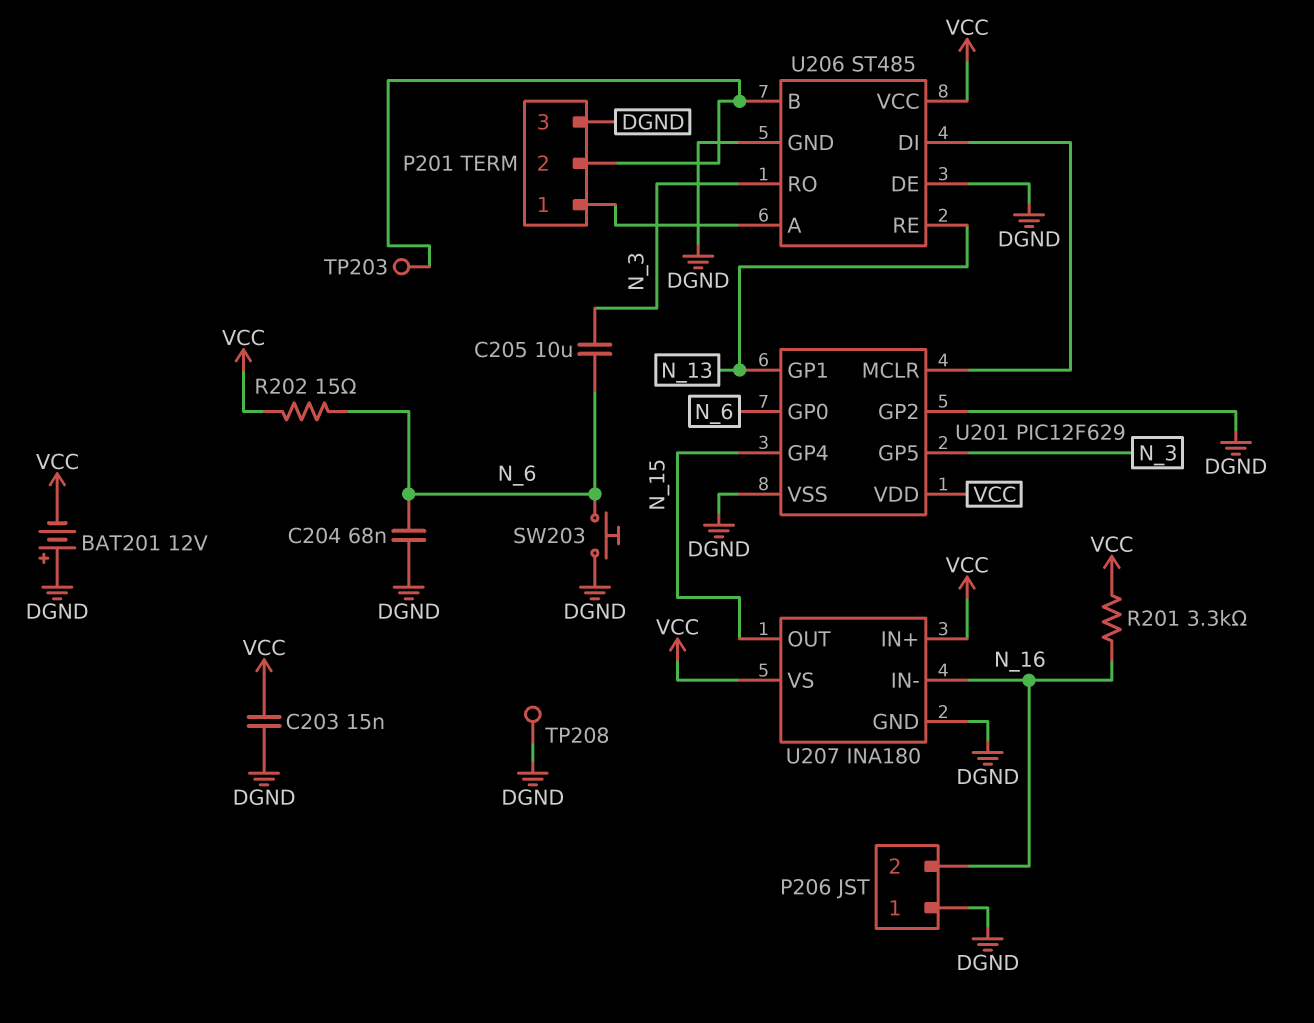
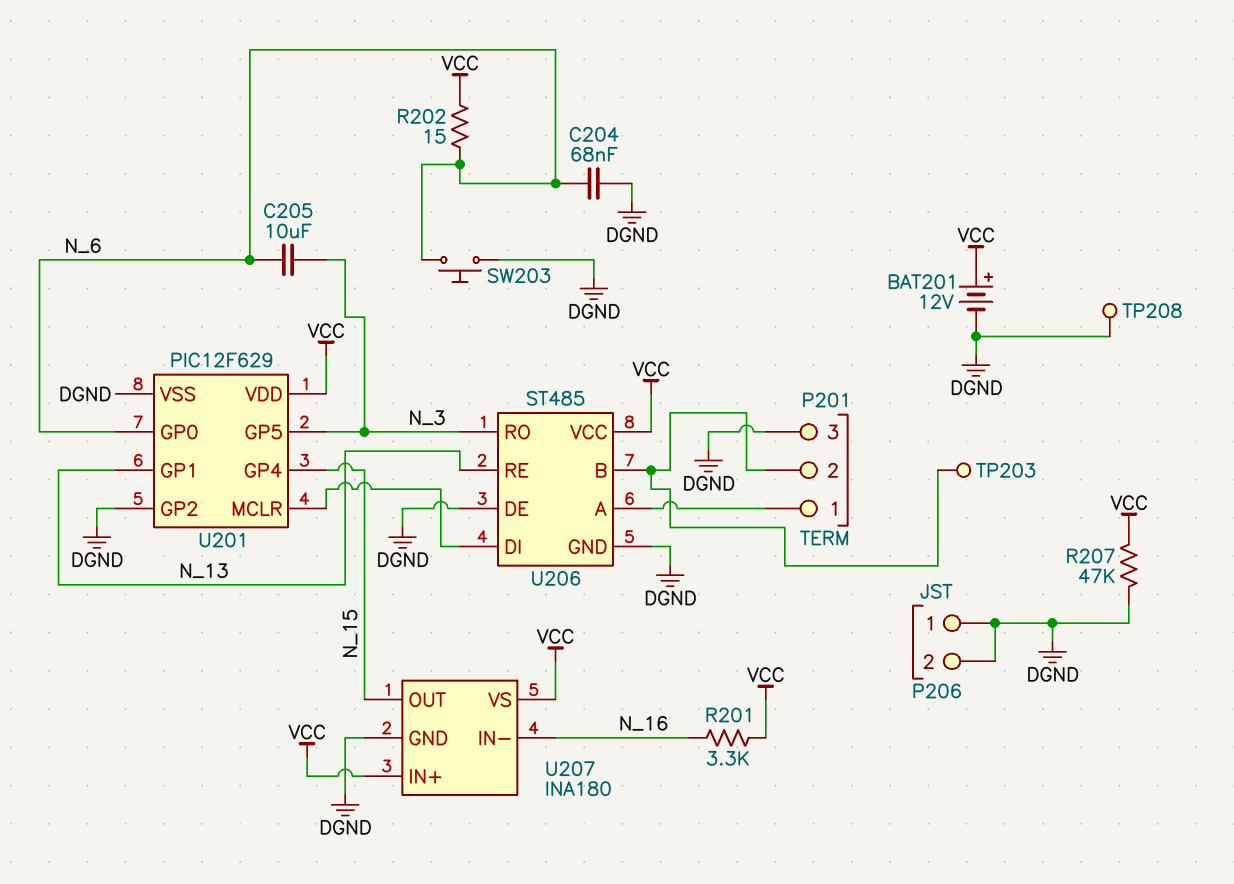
BAT201: 12V (plus DGND, minus VCC) -> 12V (plus VCC, minus DGND)
C203: 15nF (DGND, VCC) -> none
P206 pin 2: N_16 -> DGND
R207: none -> 47k (DGND, VCC)

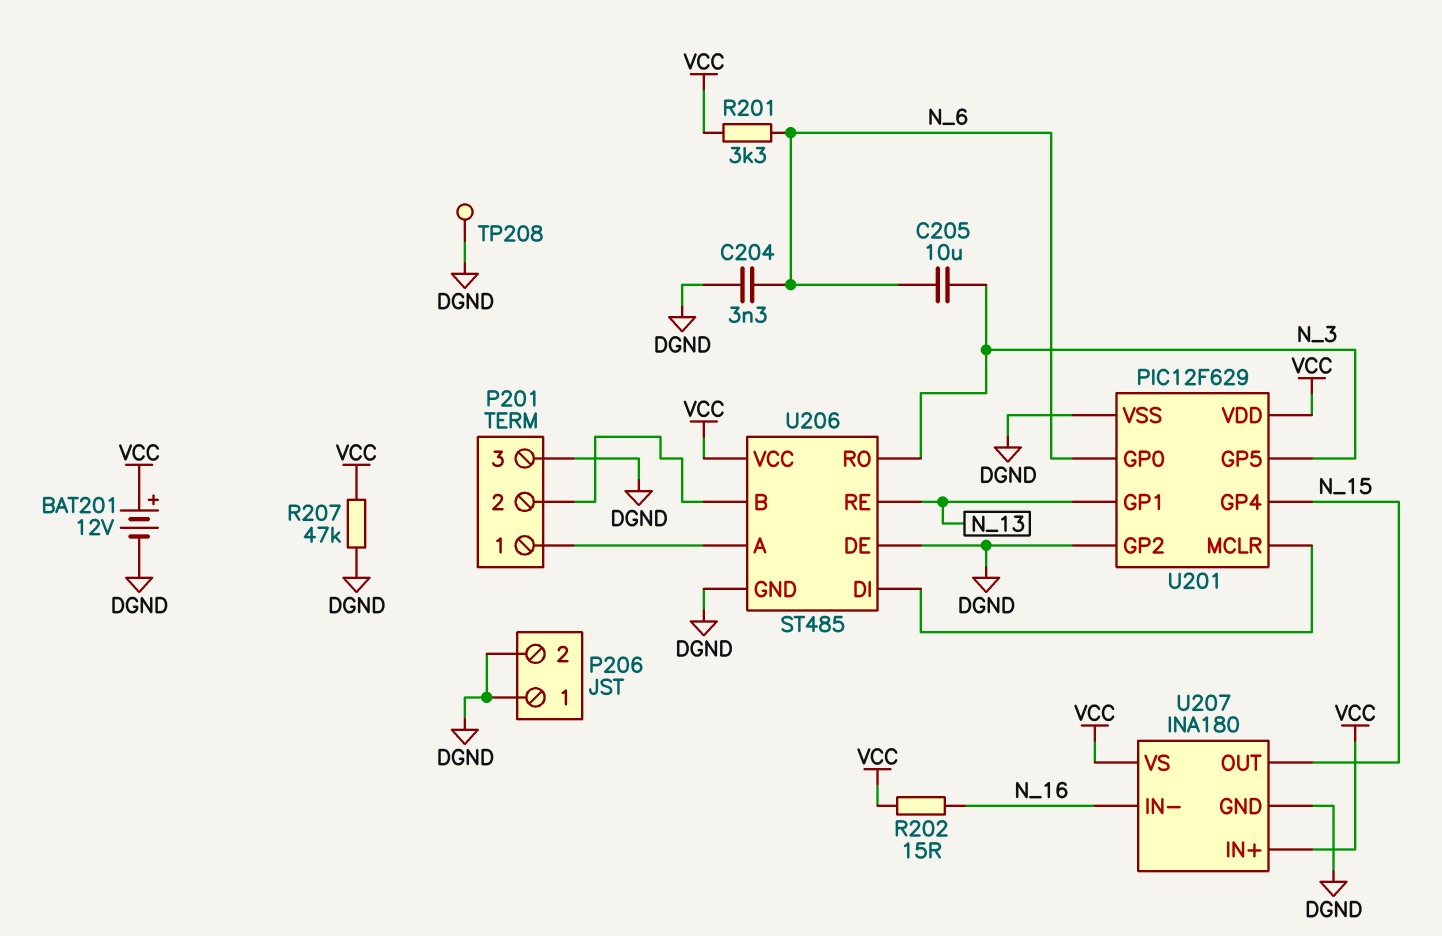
C204: 68nF (DGND, N_6) -> 3.3nF (DGND, N_6)
R201: 3.3k (N_16, VCC) -> 3.3k (N_6, VCC)
R202: 15 (N_6, VCC) -> 15 (N_16, VCC)
SW203: button (DGND, N_6) -> none
TP203: test point (P201/2) -> none

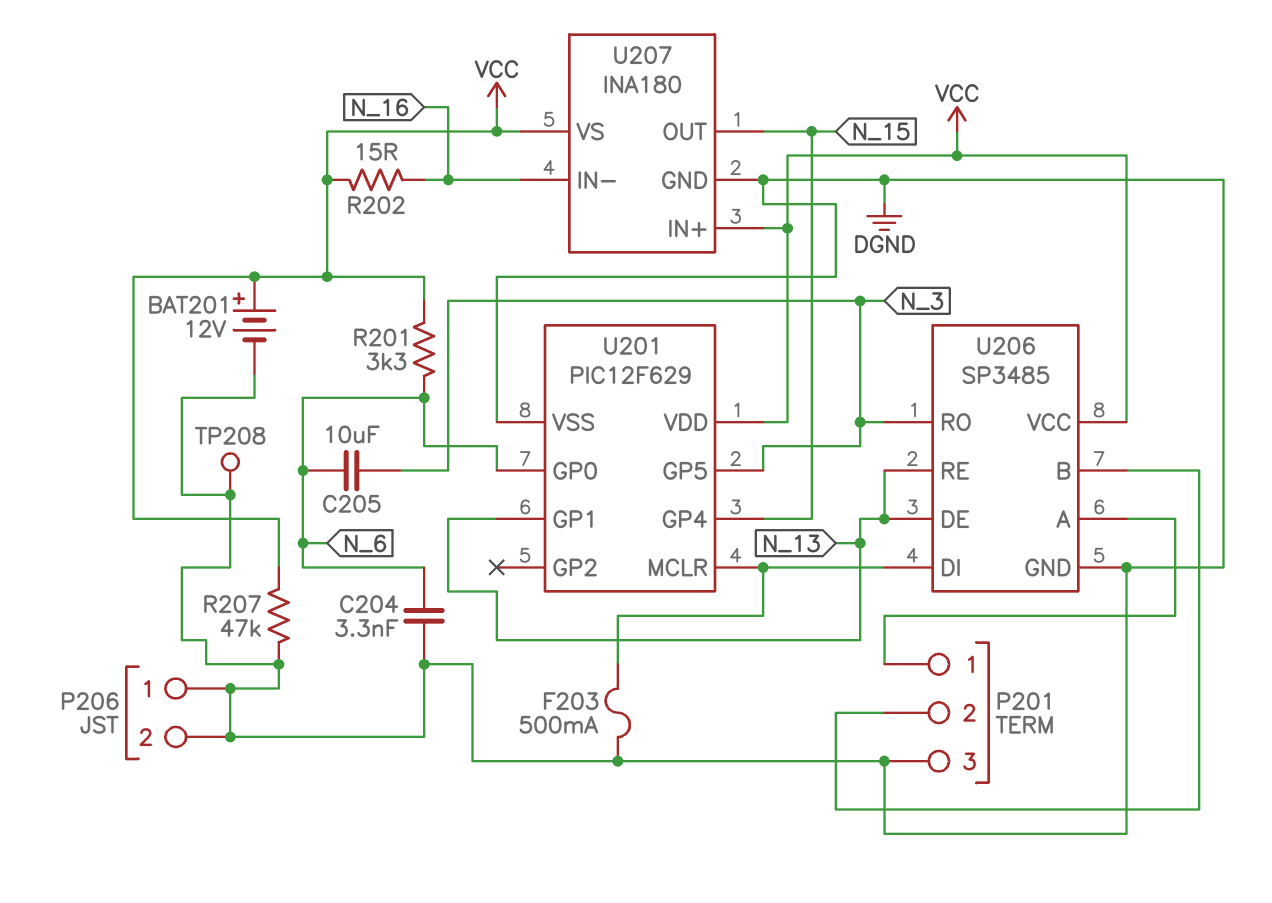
F203: none -> 500mA (DGND, U201/MCLR)
U201 pin GP2: DGND -> none
U206: ST485 -> SP3485
U206 pin DE: DGND -> N_13

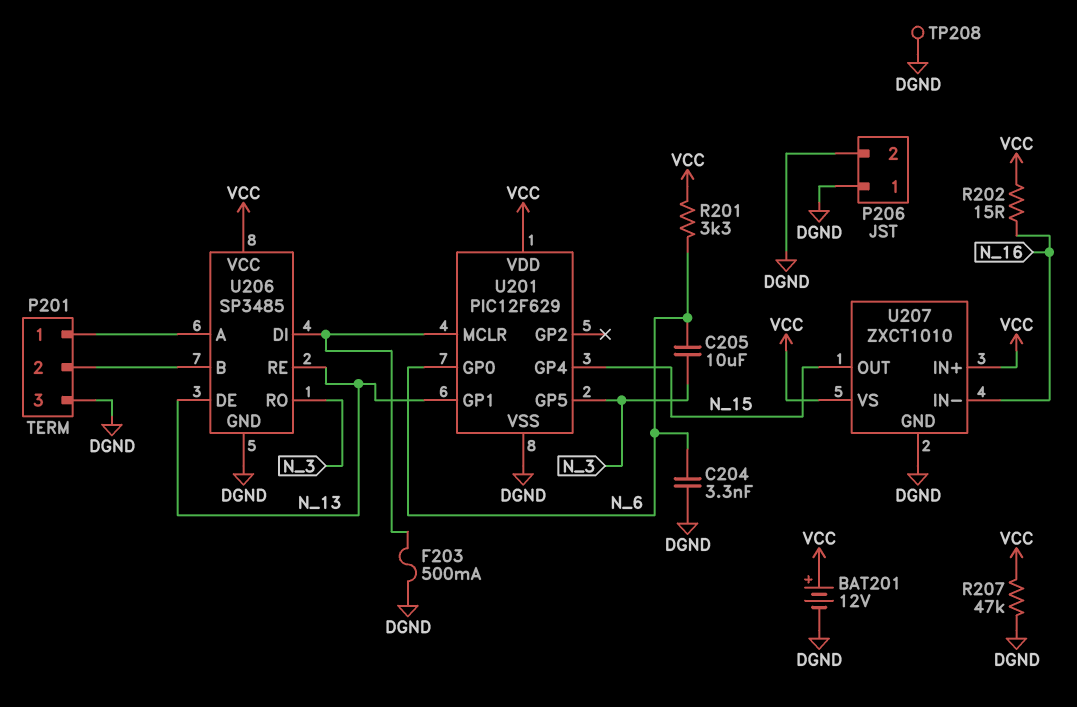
U207: INA180 -> ZXCT1010

